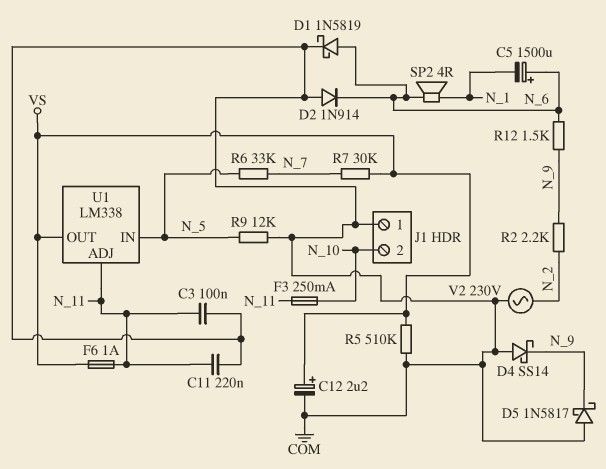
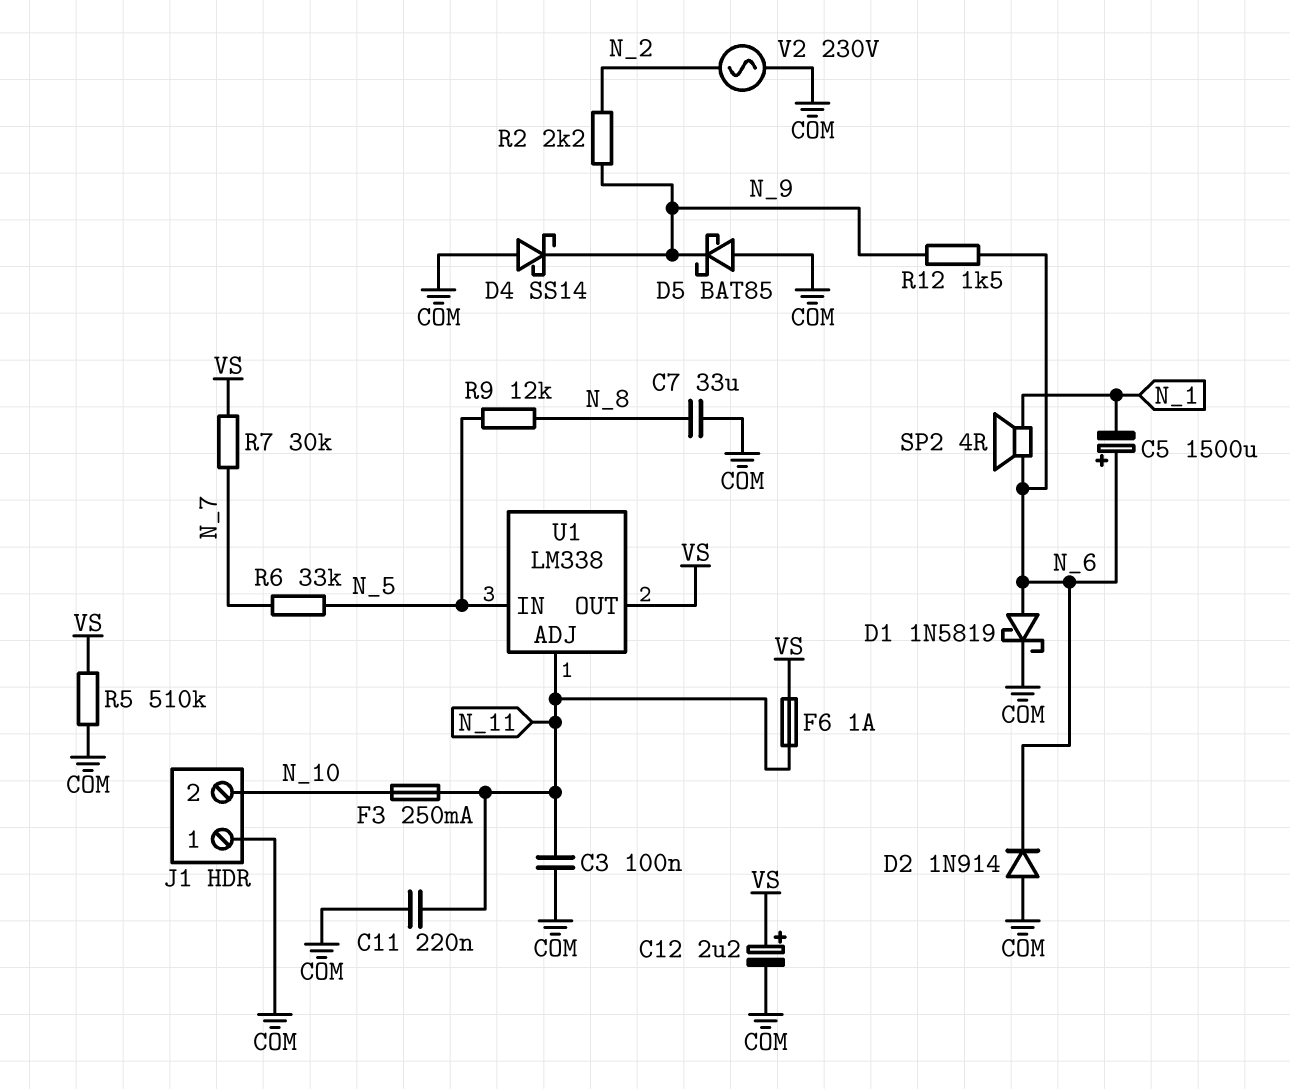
C7: none -> 33uF (COM, N_8)
D5: schottky 1N5817 (A COM, K N_9) -> schottky BAT85 (A COM, K N_9)
R9: 12k (COM, N_5) -> 12k (N_5, N_8)

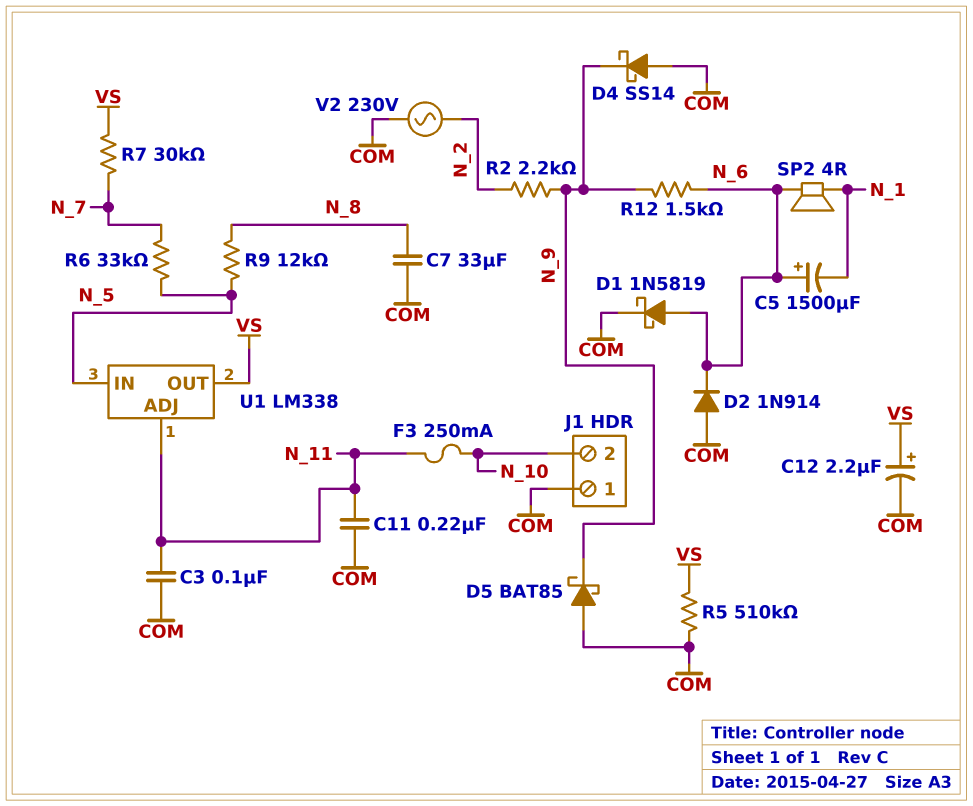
F6: 1A (N_11, VS) -> none

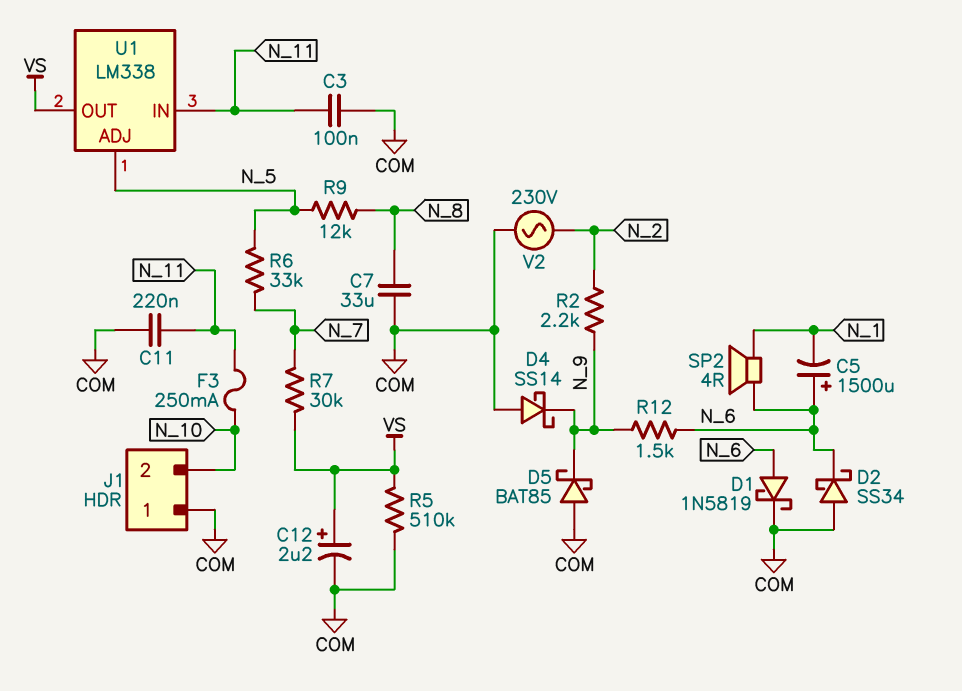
D2: diode 1N914 (A COM, K N_6) -> schottky SS34 (A COM, K N_6)
U1 pin ADJ: N_11 -> N_5
U1 pin IN: N_5 -> N_11

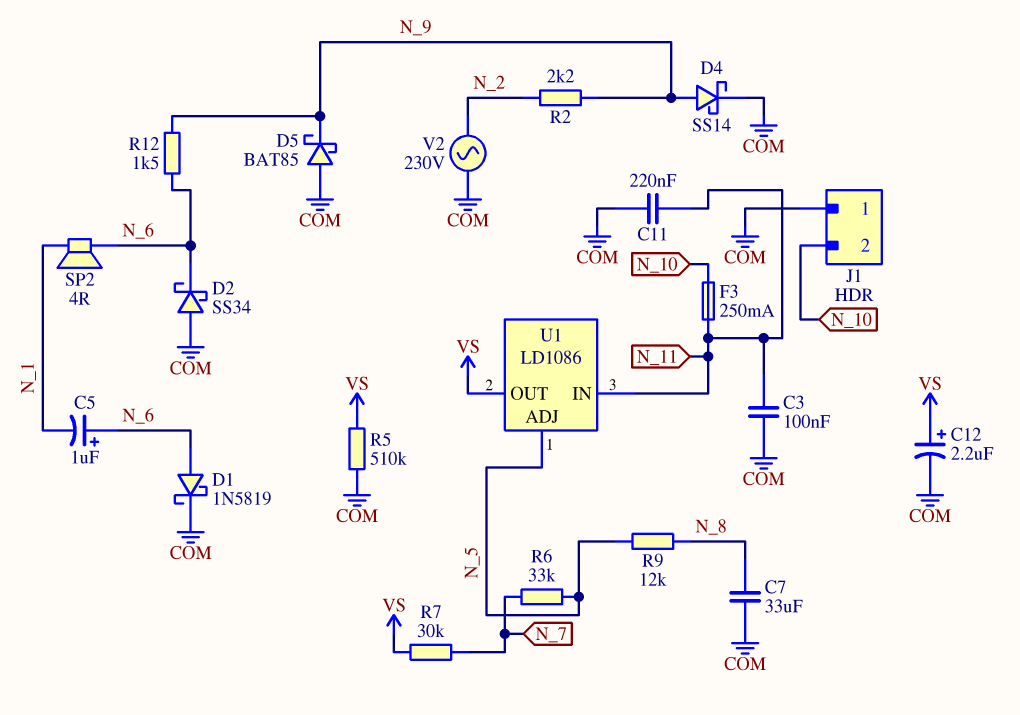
C5: 1500uF (plus N_6, minus N_1) -> 1uF (plus N_6, minus N_1)
D4: schottky SS14 (A COM, K N_9) -> schottky SS14 (A N_9, K COM)
U1: LM338 -> LD1086

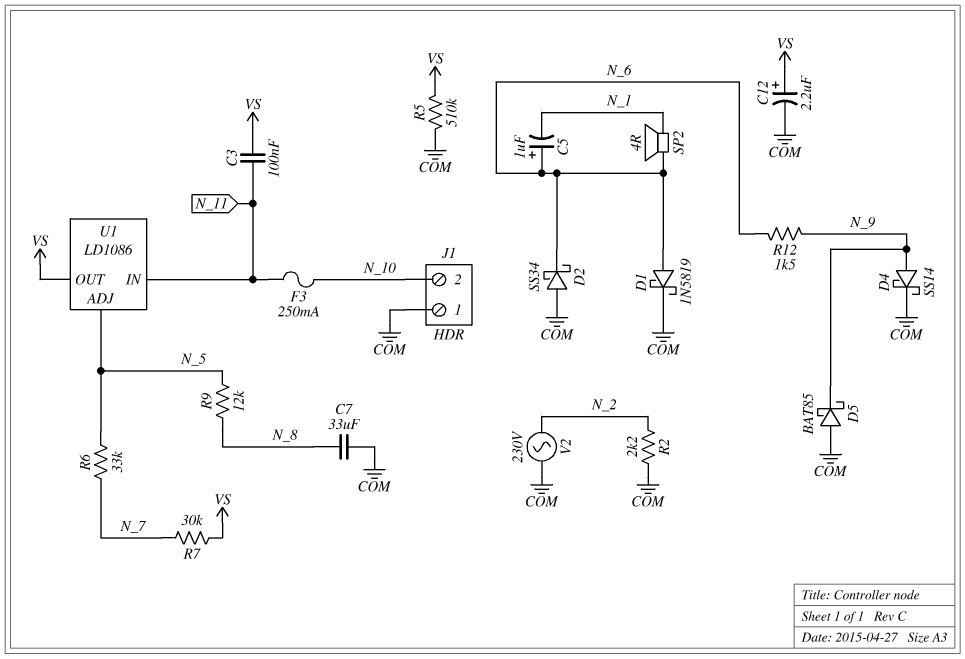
C3: 100nF (COM, N_11) -> 100nF (N_11, VS)
C11: 220nF (COM, N_11) -> none
R2: 2.2k (N_2, N_9) -> 2.2k (COM, N_2)

